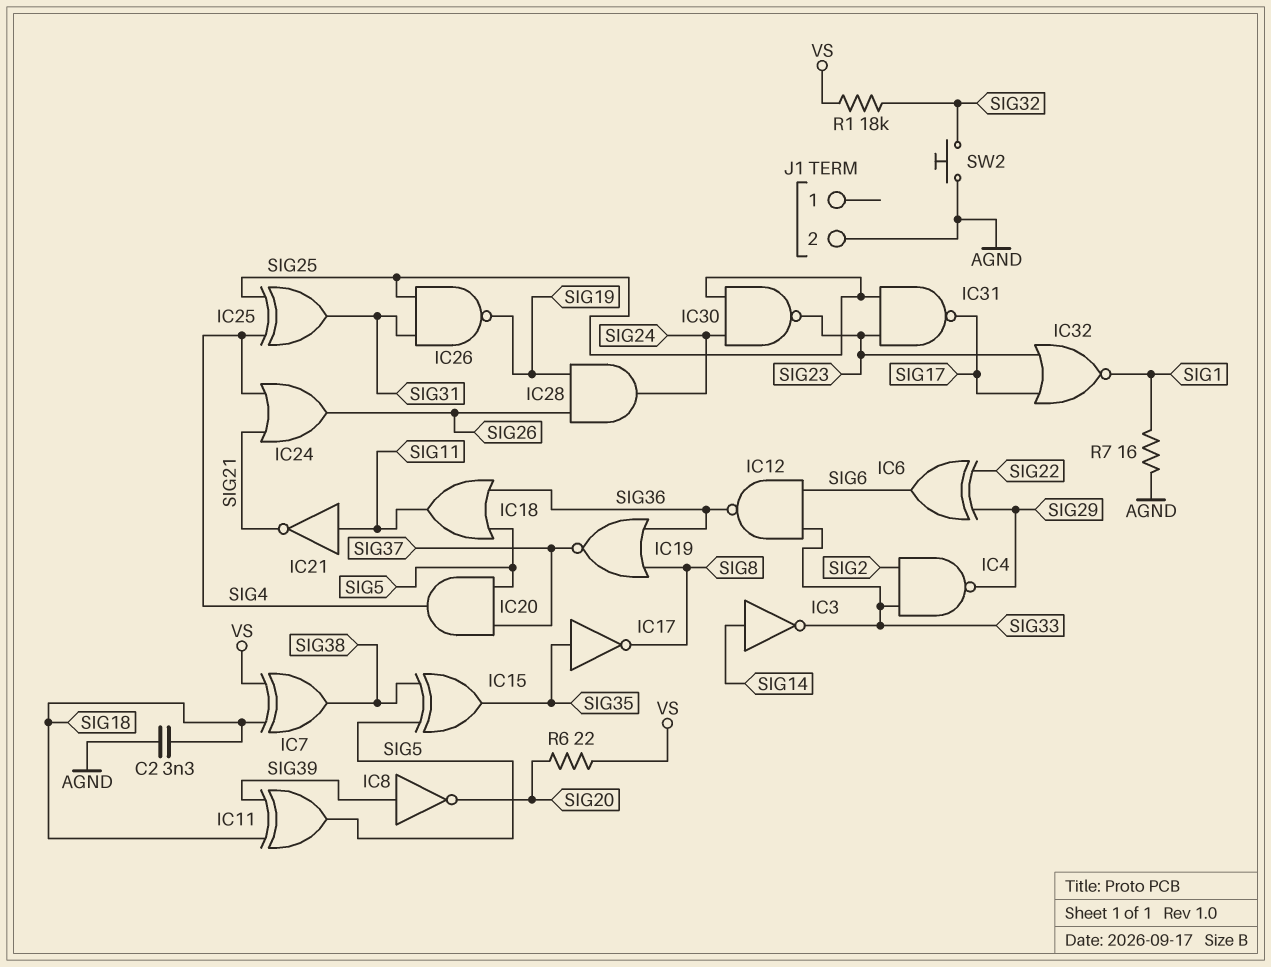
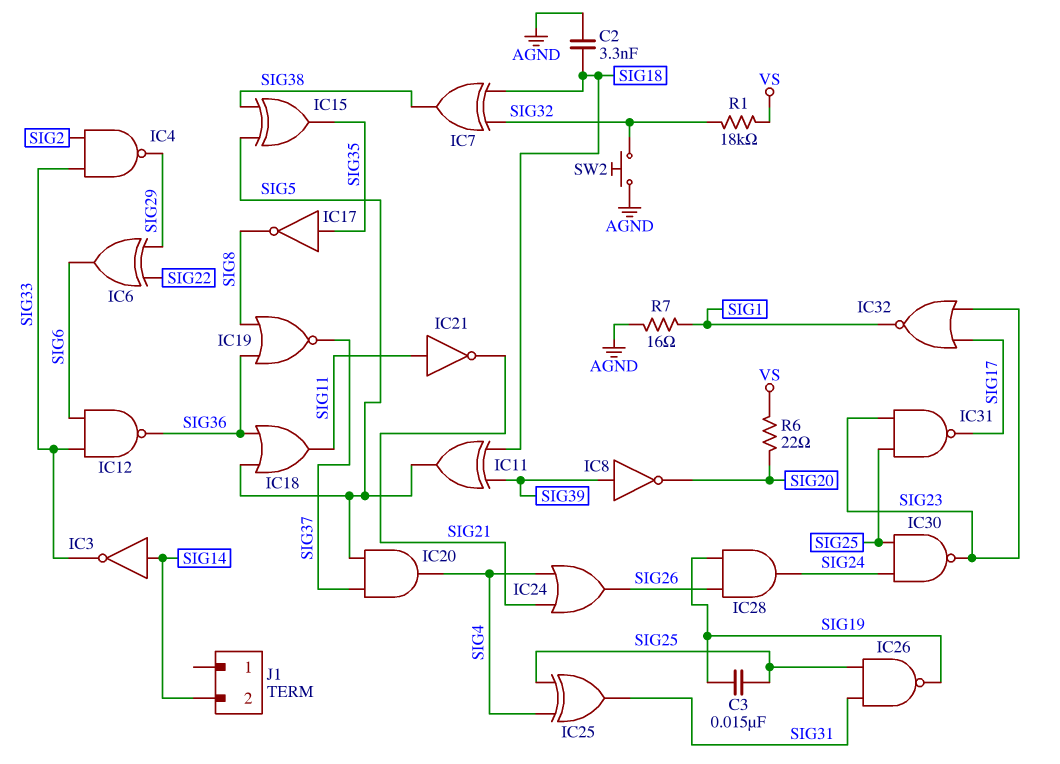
C3: none -> 15nF (SIG19, SIG25)
IC7: XOR (in SIG18, in VS, out SIG38) -> XOR (in SIG18, in SIG32, out SIG38)
J1 pin 2: AGND -> SIG14

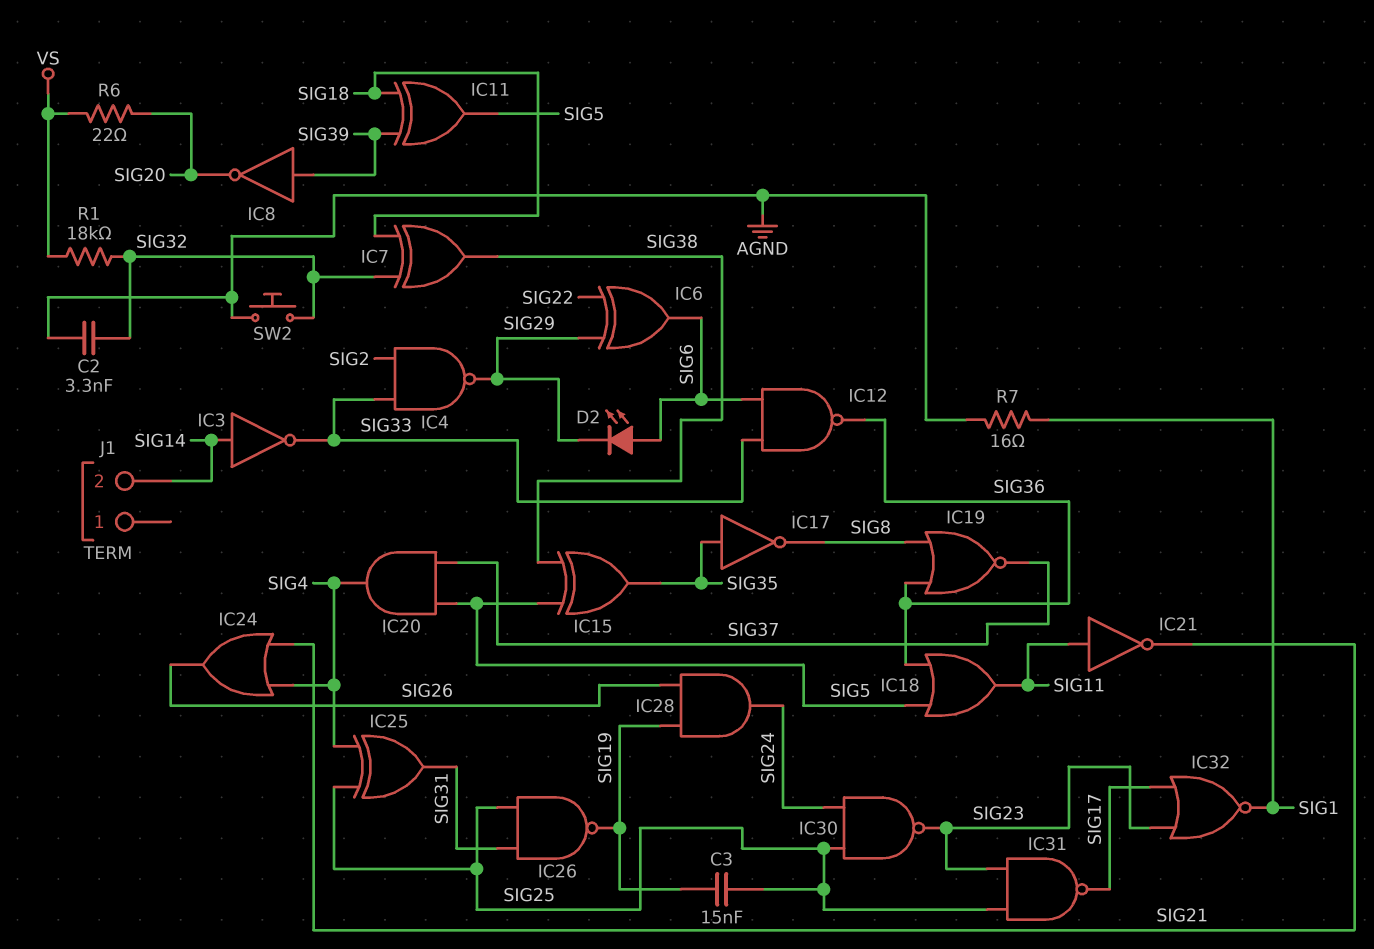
C2: 3.3nF (AGND, SIG18) -> 3.3nF (AGND, SIG32)
D2: none -> LED (A SIG6, K SIG29)

